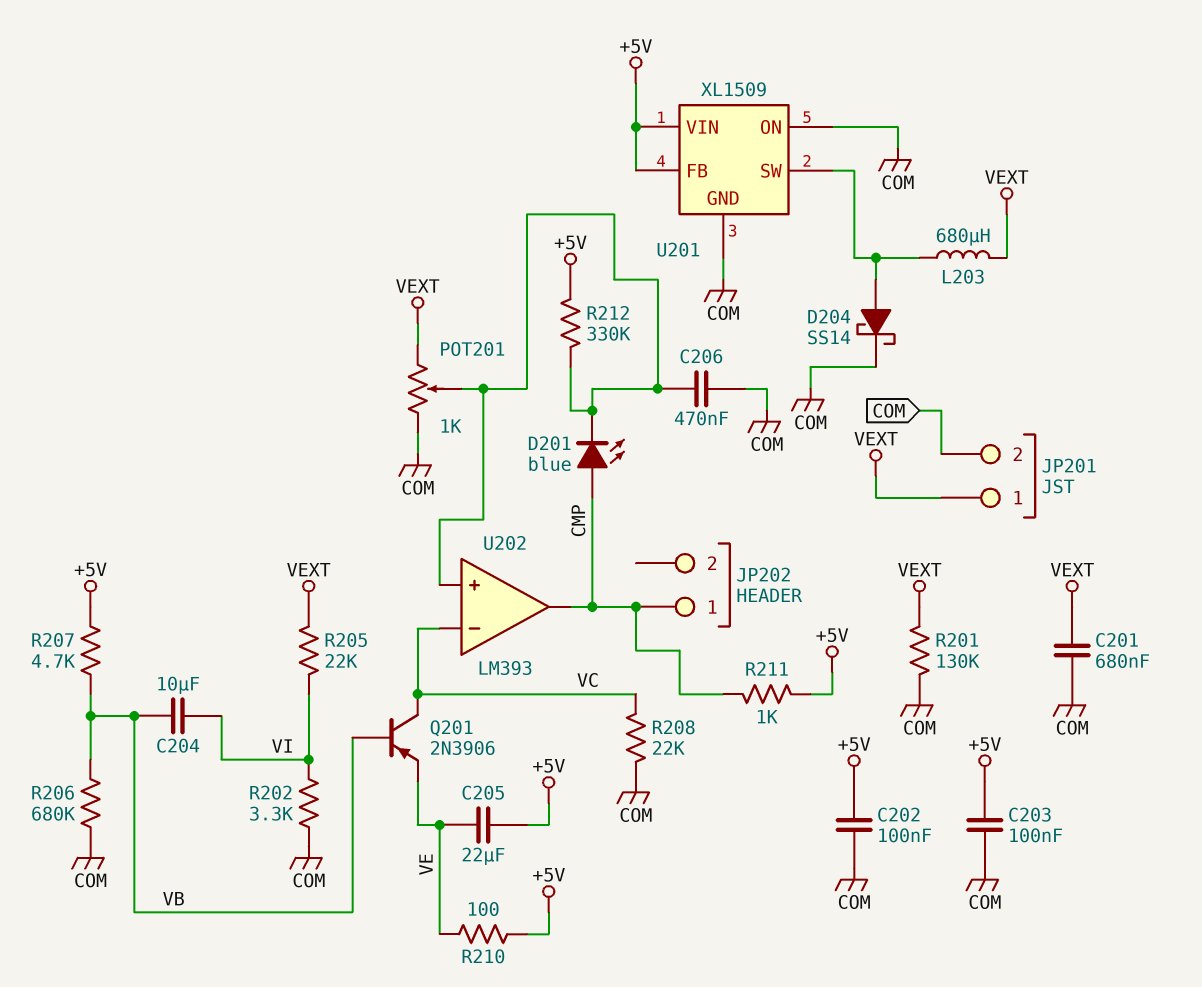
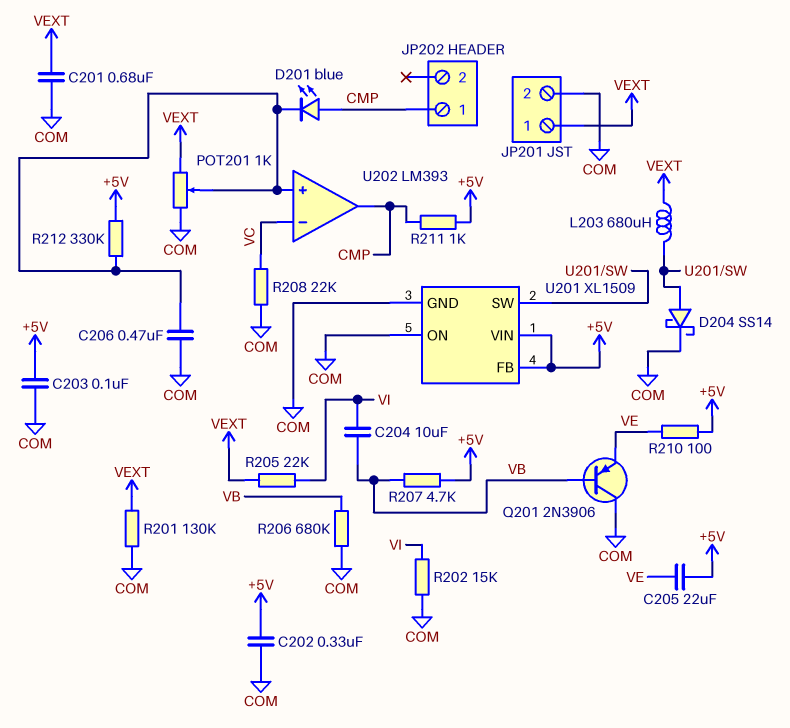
C202: 100nF (+5V, COM) -> 330nF (+5V, COM)
Q201: PNP 2N3906 (B VB, C VC, E VE) -> PNP 2N3906 (B VB, C COM, E VE)
R202: 3.3k (COM, VI) -> 15k (COM, VI)

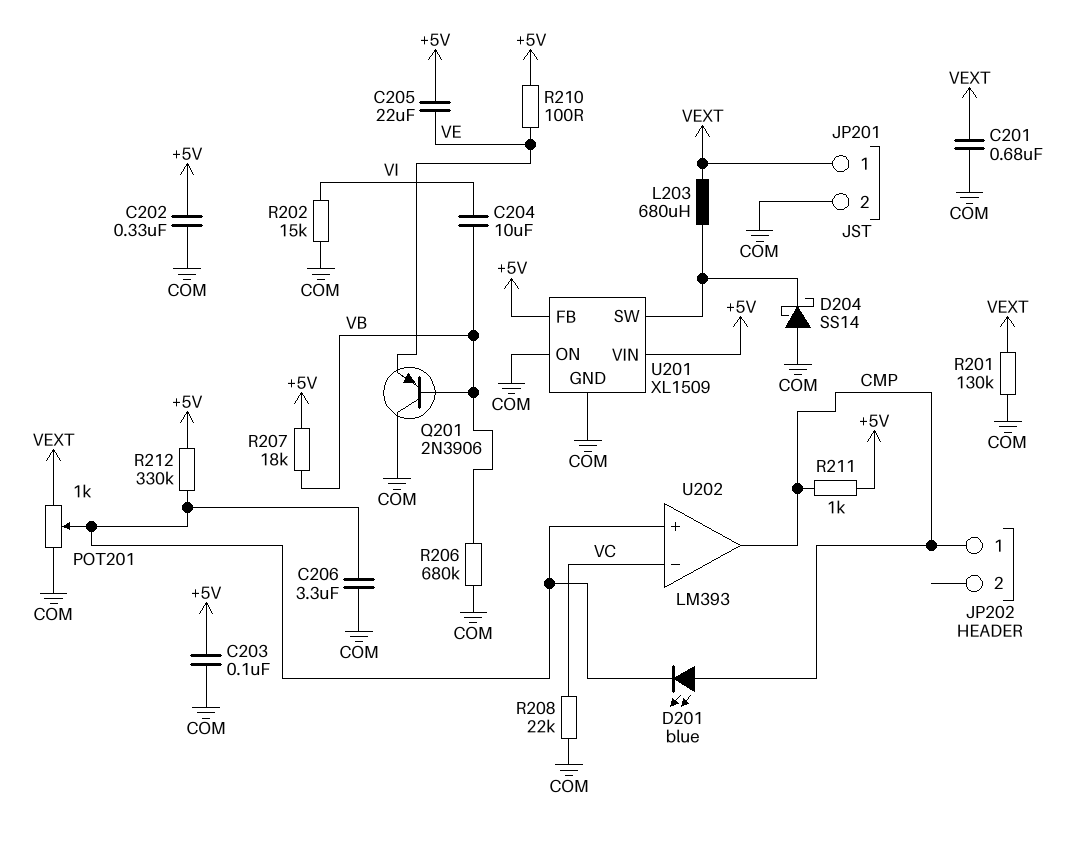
C206: 470nF (COM, U202/in+) -> 3.3uF (COM, U202/in+)
D204: schottky SS14 (A U201/SW, K COM) -> schottky SS14 (A COM, K U201/SW)
R205: 22k (VEXT, VI) -> none
R207: 4.7k (+5V, VB) -> 18k (+5V, VB)

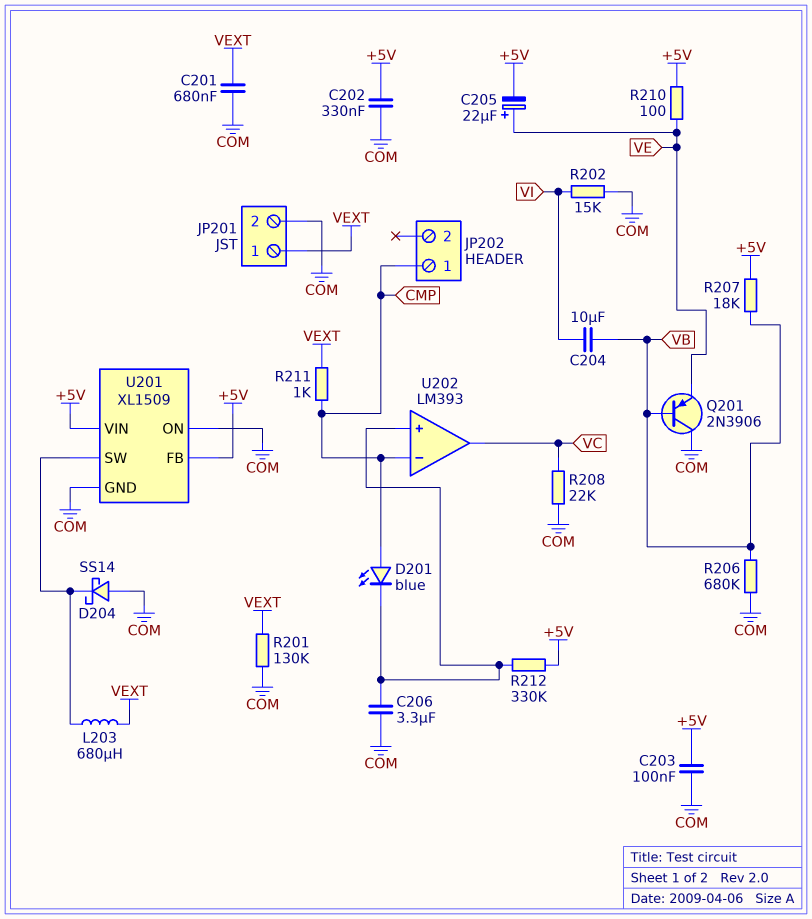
C205: 22uF (+5V, VE) -> 22uF (plus VE, minus +5V)
POT201: 1k (COM, VEXT, wiper U202/in+) -> none
R211: 1k (+5V, CMP) -> 1k (CMP, VEXT)
U202 pin in-: VC -> CMP
U202 pin out: CMP -> VC

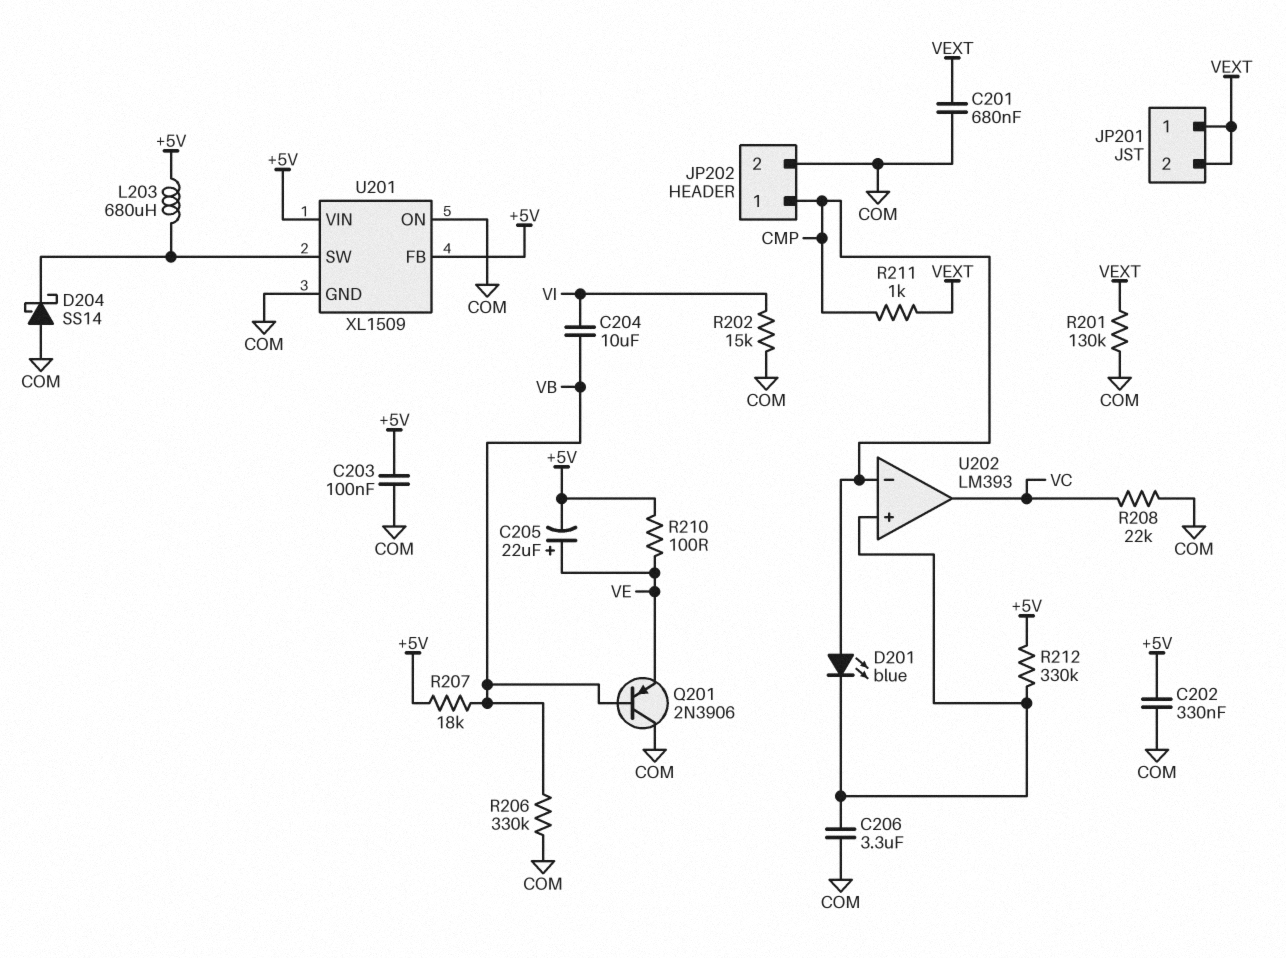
JP201 pin 2: COM -> VEXT
JP202 pin 2: none -> COM
L203: 680uH (U201/SW, VEXT) -> 680uH (+5V, U201/SW)
R206: 680k (COM, VB) -> 330k (COM, VB)

